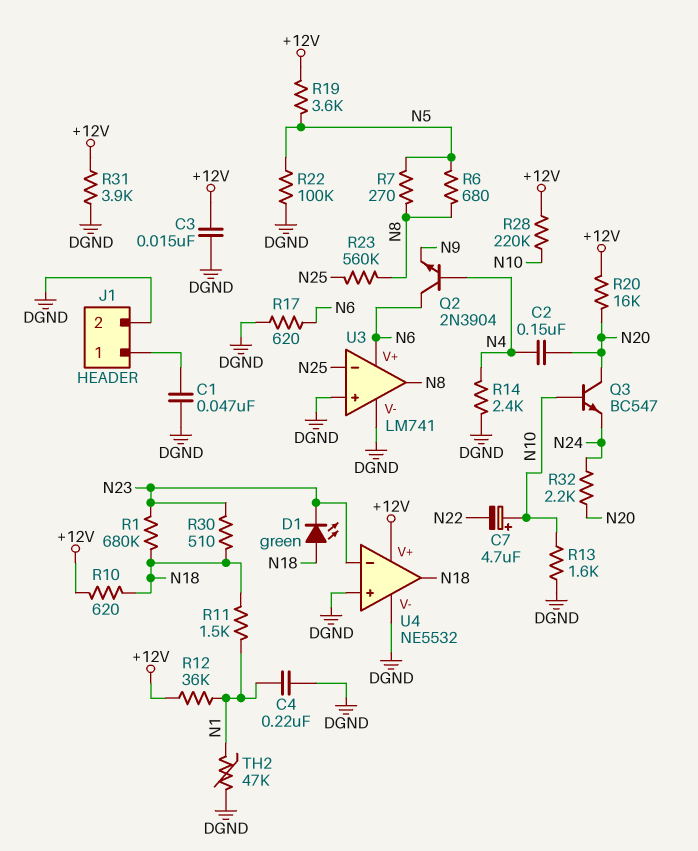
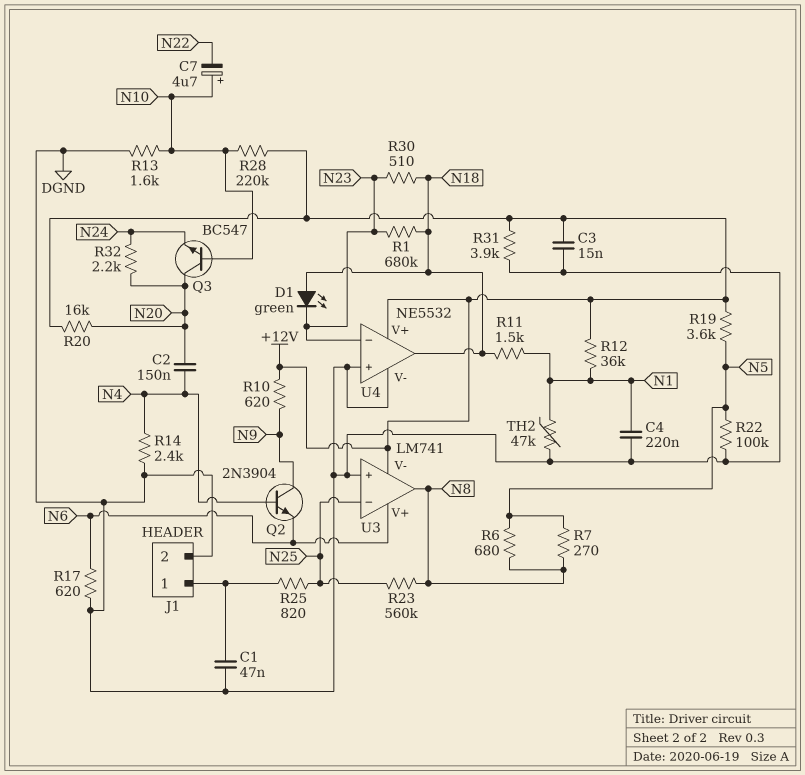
Q2: NPN 2N3904 (B N4, C N6, E N9) -> NPN 2N3904 (B N4, C N9, E N6)
R10: 620 (+12V, N18) -> 620 (+12V, N9)
R25: none -> 820 (J1/1, N25)
U3 pin V-: DGND -> +12V

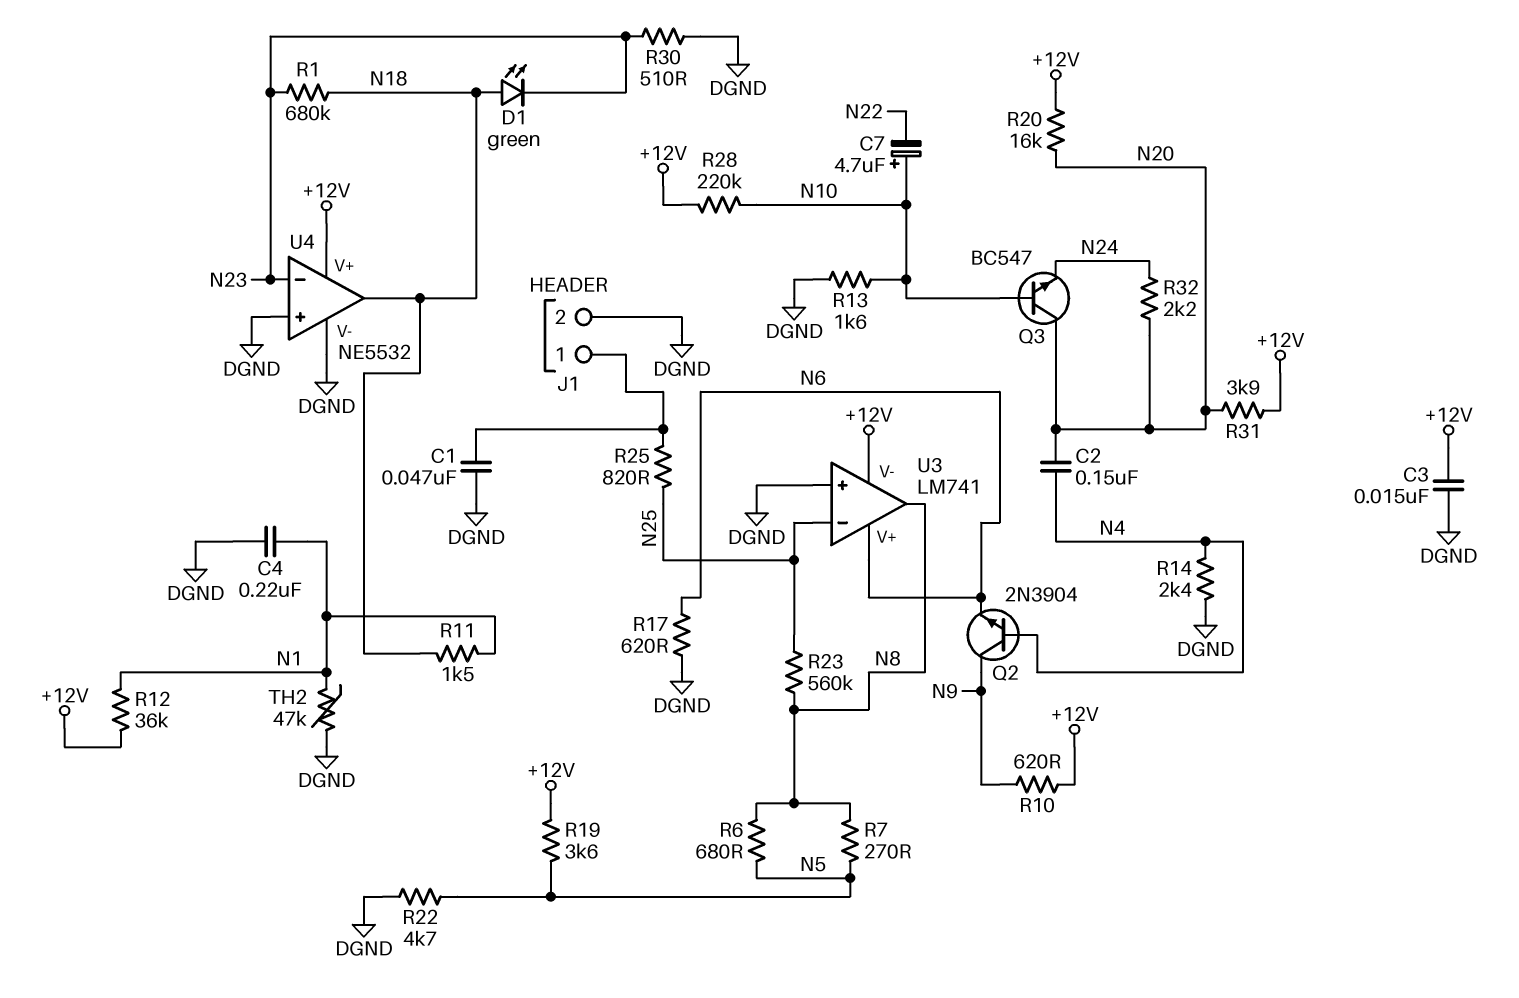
R22: 100k (DGND, N5) -> 4.7k (DGND, N5)
R30: 510 (N18, N23) -> 510 (DGND, N23)
R31: 3.9k (+12V, DGND) -> 3.9k (+12V, N20)

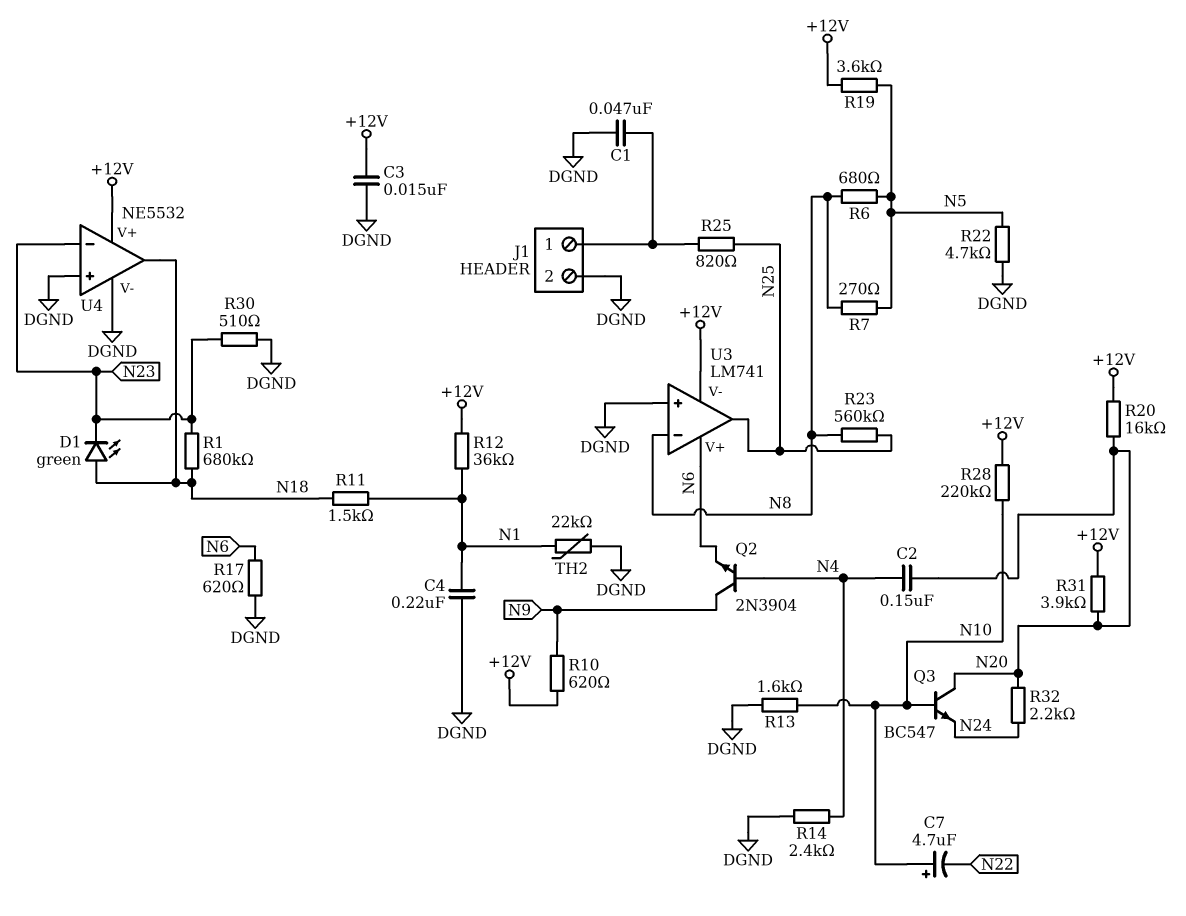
TH2: 47k (DGND, N1) -> 22k (DGND, N1)
U3 pin in-: N25 -> N8
U3 pin out: N8 -> N25

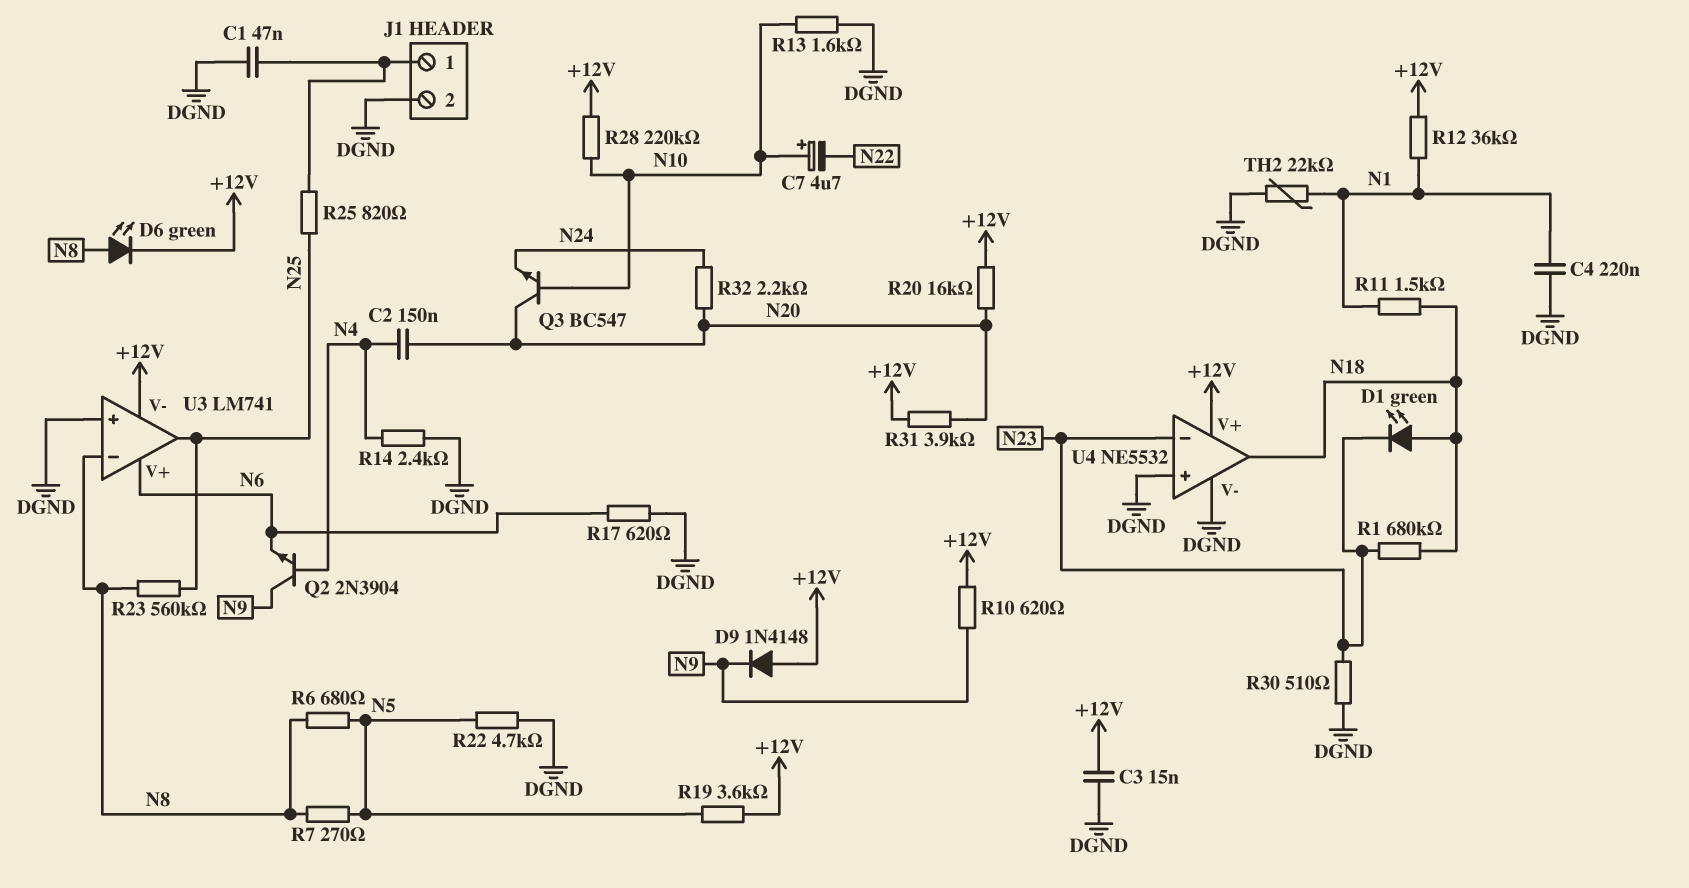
D6: none -> LED green (A N8, K +12V)
D9: none -> diode 1N4148 (A +12V, K N9)

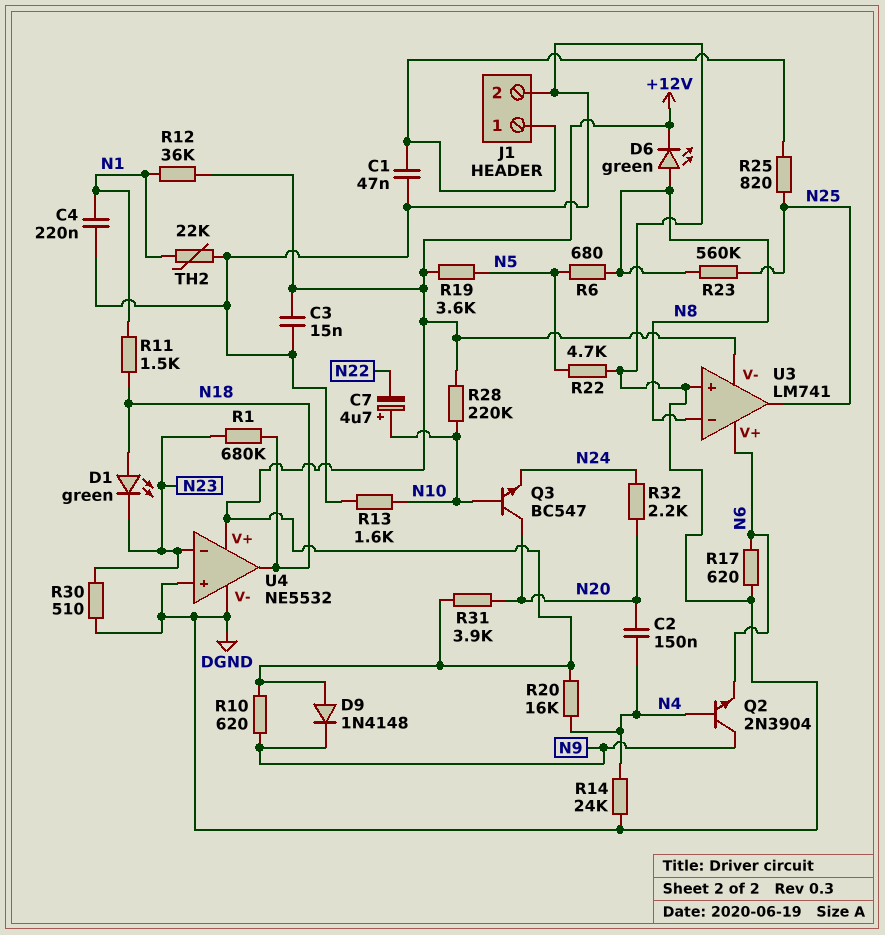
R7: 270 (N5, N8) -> none
R14: 2.4k (DGND, N4) -> 24k (DGND, N4)
R20: 16k (+12V, N20) -> 16k (+12V, N4)

